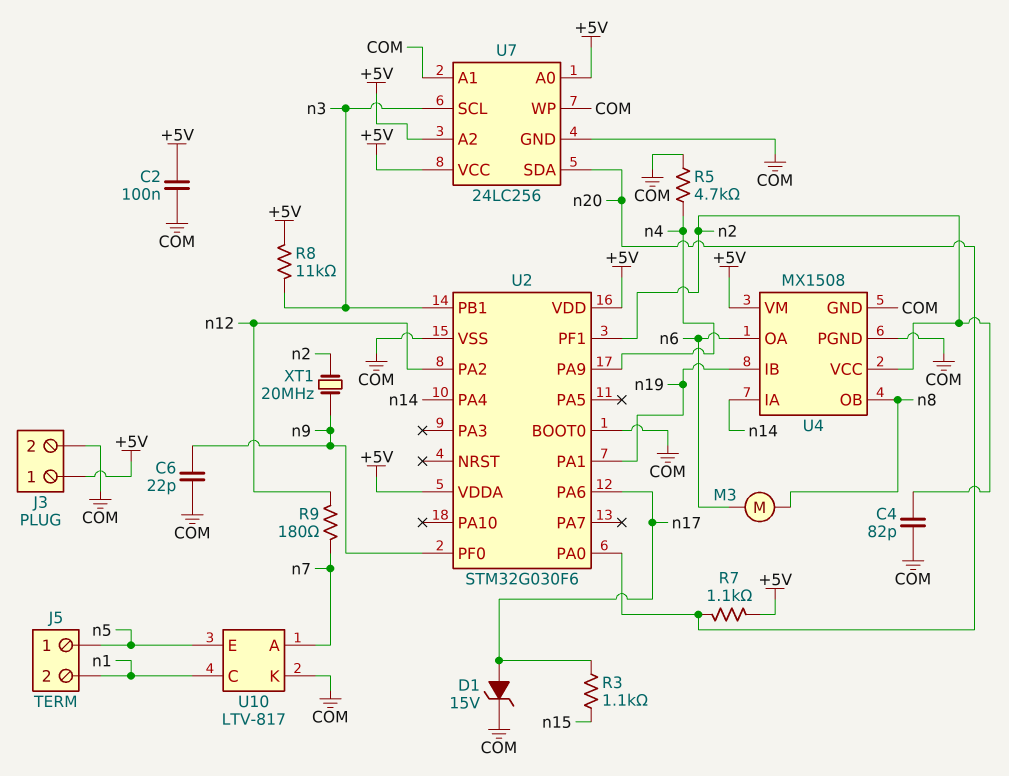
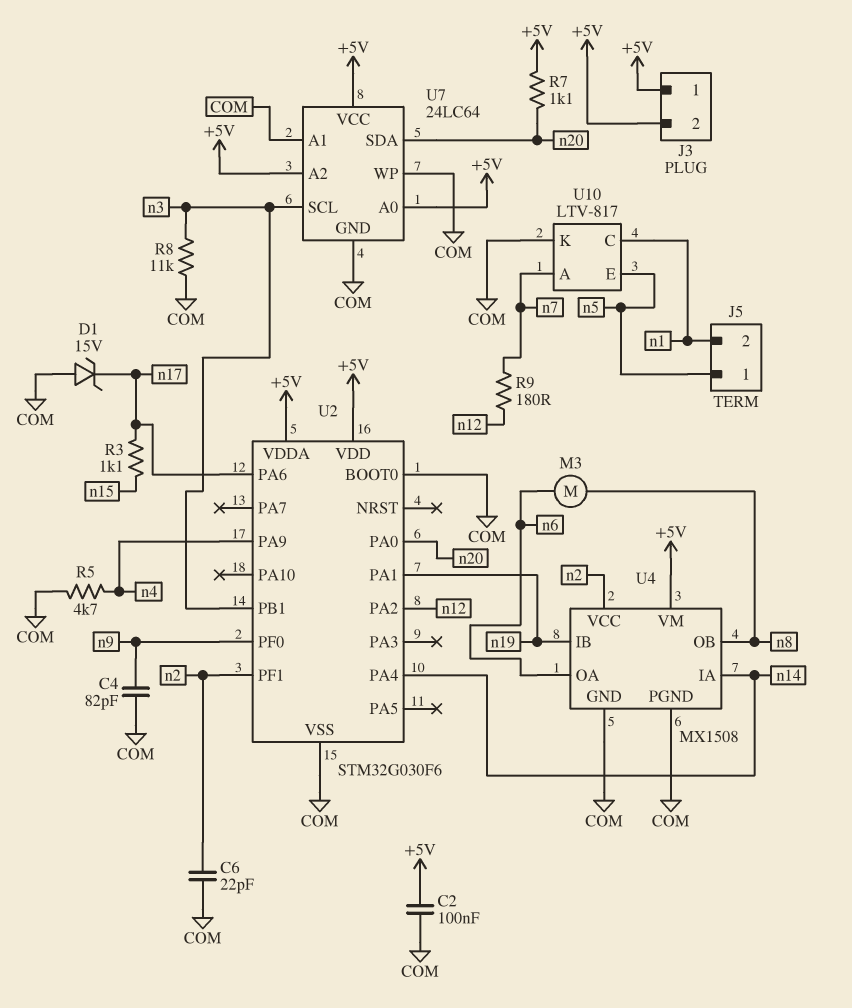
C4: 82pF (COM, n2) -> 82pF (COM, n9)
C6: 22pF (COM, n9) -> 22pF (COM, n2)
D1: zener 15V (A n17, K COM) -> zener 15V (A COM, K n17)
J3 pin 2: COM -> +5V
R8: 11k (+5V, n3) -> 11k (COM, n3)
U7: 24LC256 -> 24LC64
XT1: 20MHz (n2, n9) -> none

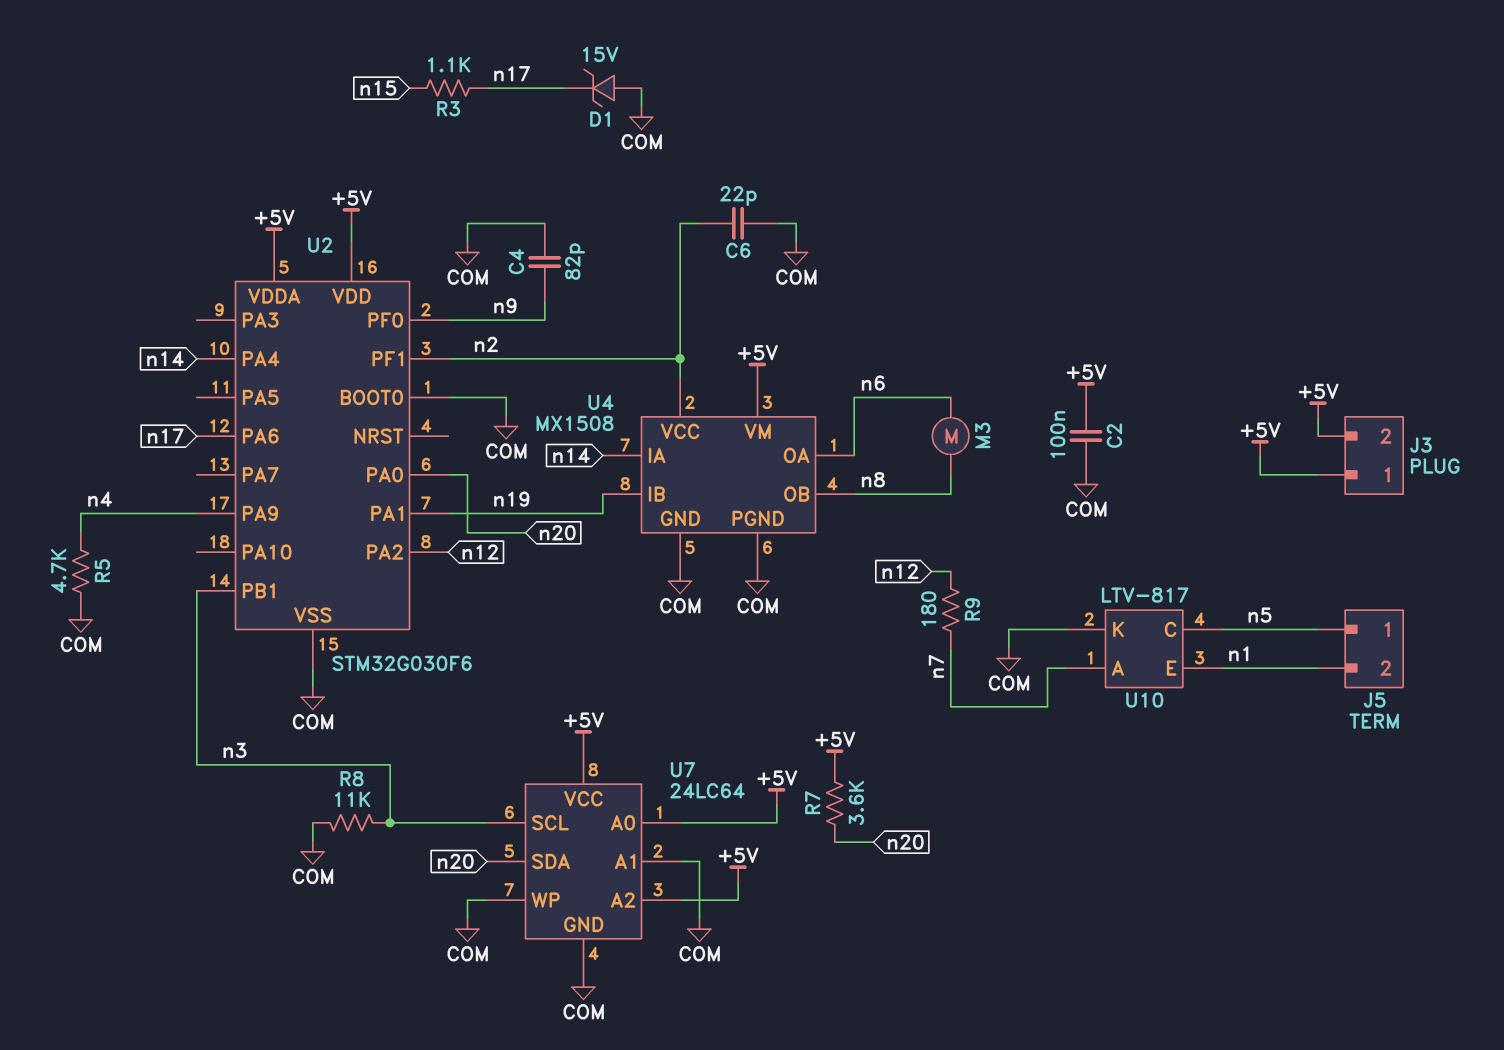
R7: 1.1k (+5V, n20) -> 3.6k (+5V, n20)
U10 pin C: n1 -> n5
U10 pin E: n5 -> n1

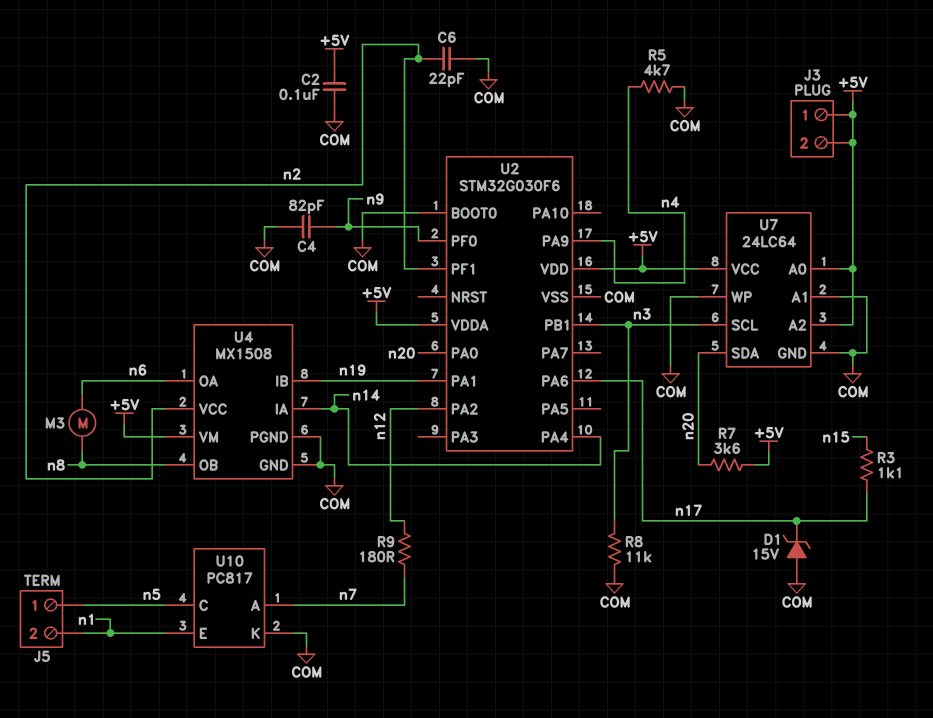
U10: LTV-817 -> PC817

